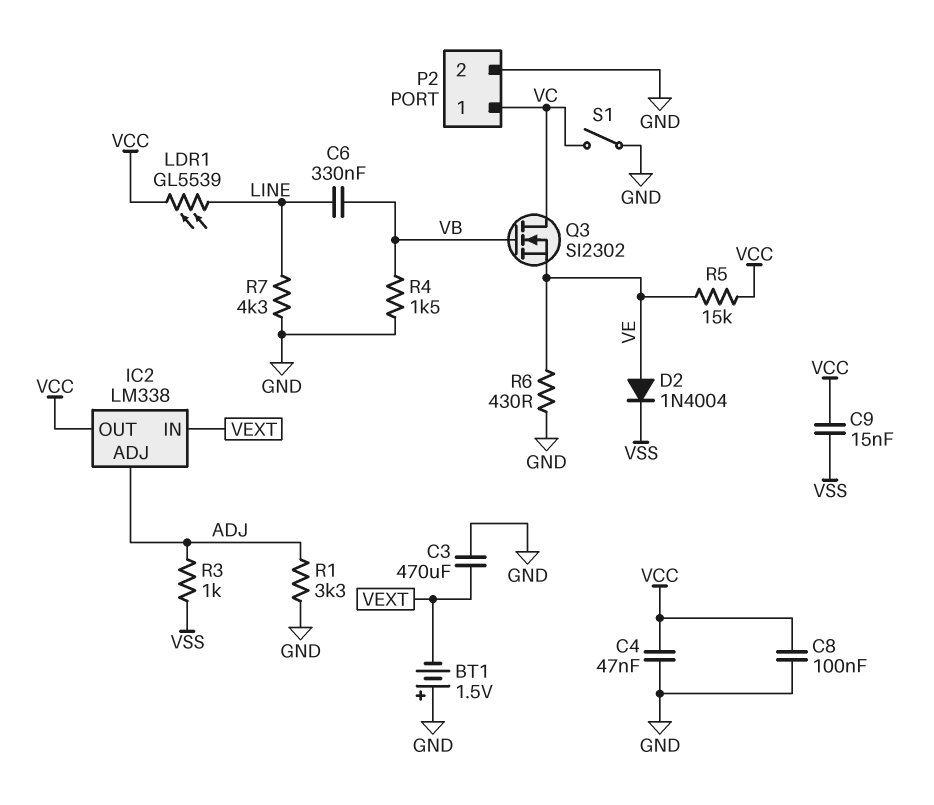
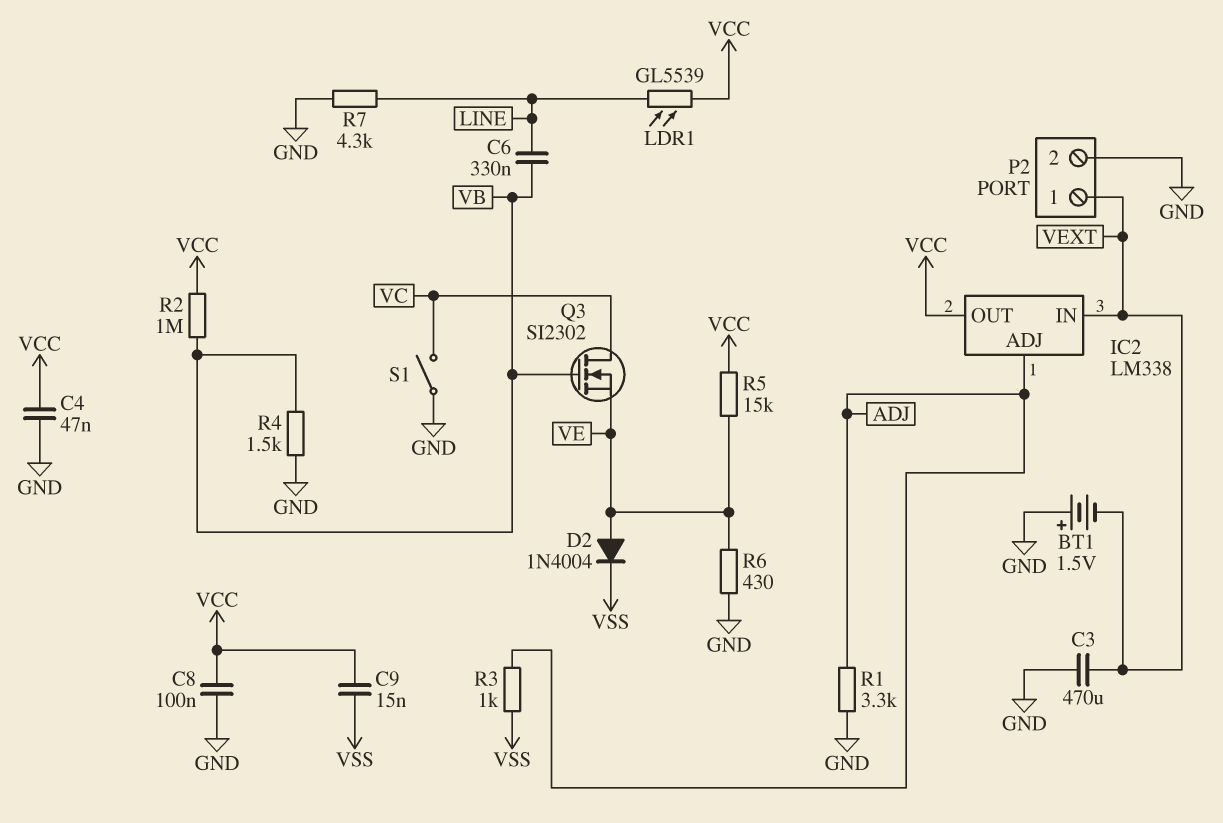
P2 pin 1: VC -> VEXT
R2: none -> 1M (VB, VCC)

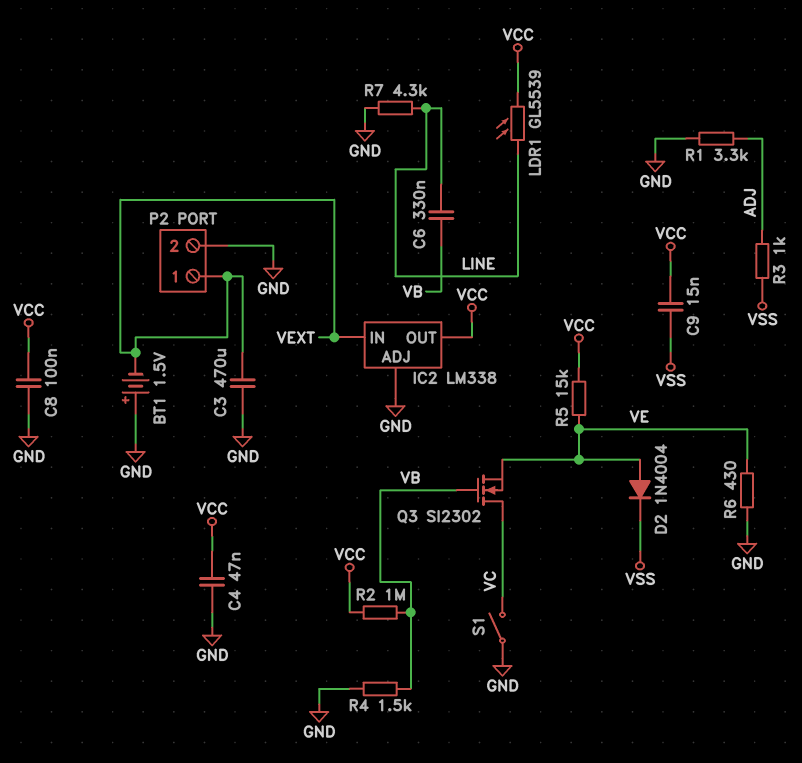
IC2 pin ADJ: ADJ -> GND

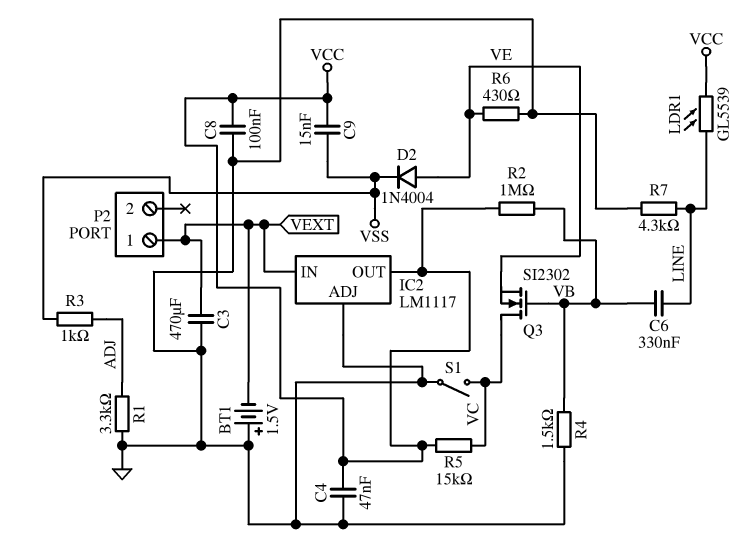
IC2: LM338 -> LM1117
P2 pin 2: GND -> none
R5: 15k (VCC, VE) -> 15k (VC, VCC)

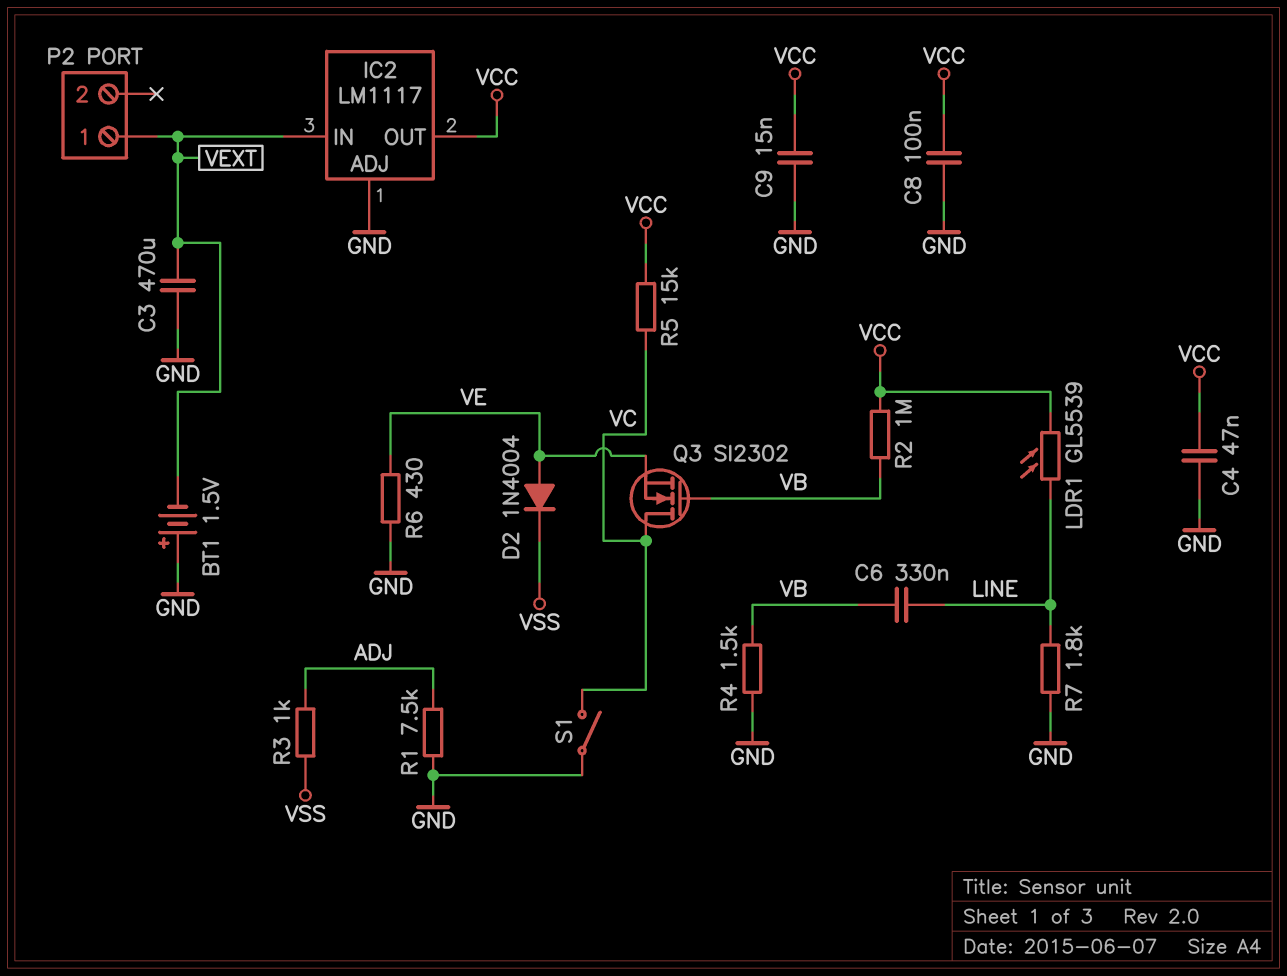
C9: 15nF (VCC, VSS) -> 15nF (GND, VCC)
R1: 3.3k (ADJ, GND) -> 7.5k (ADJ, GND)
R7: 4.3k (GND, LINE) -> 1.8k (GND, LINE)

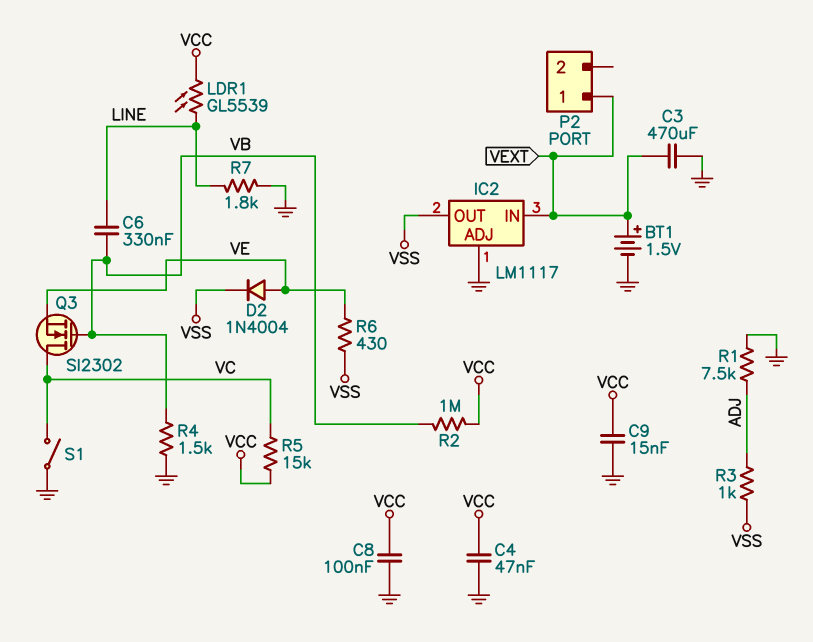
BT1: 1.5V (plus GND, minus VEXT) -> 1.5V (plus VEXT, minus GND)
IC2 pin OUT: VCC -> VSS
R6: 430 (GND, VE) -> 430 (VE, VSS)

